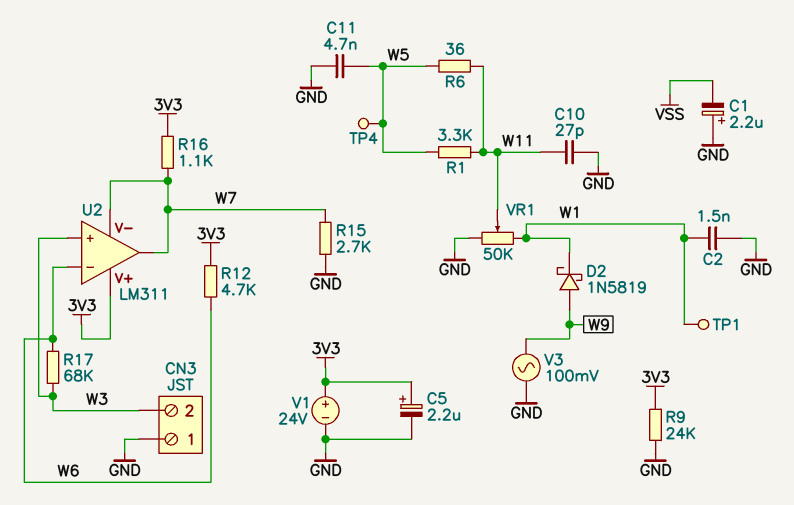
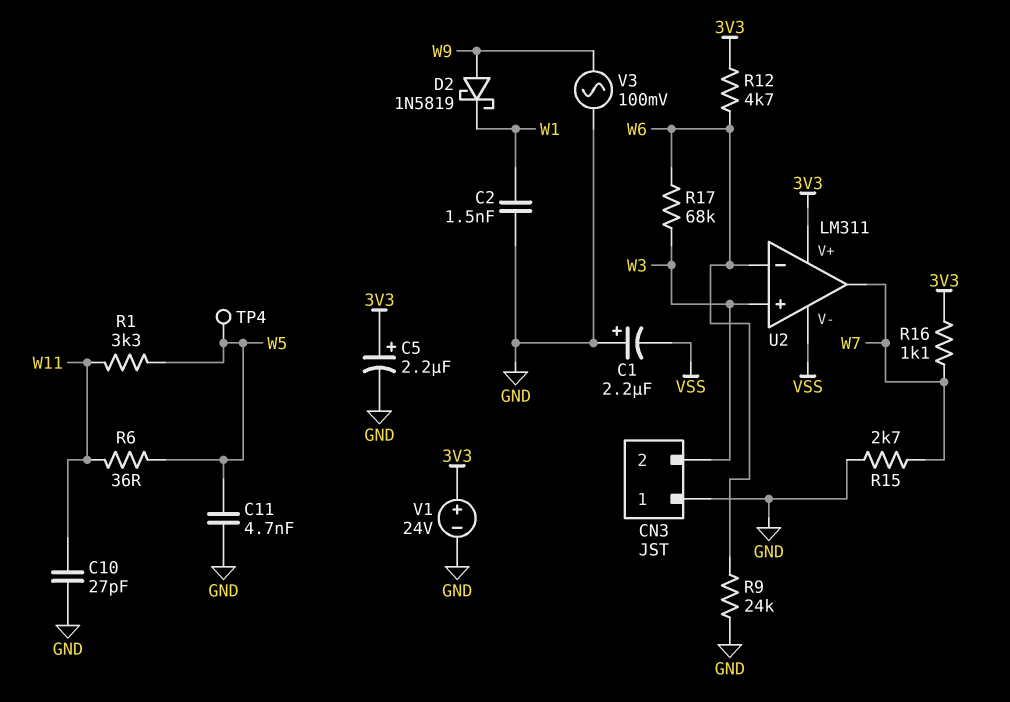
R9: 24k (3V3, GND) -> 24k (GND, W6)
TP1: test point (W1) -> none
U2 pin V-: W7 -> VSS
VR1: 50k (GND, W1, wiper W11) -> none

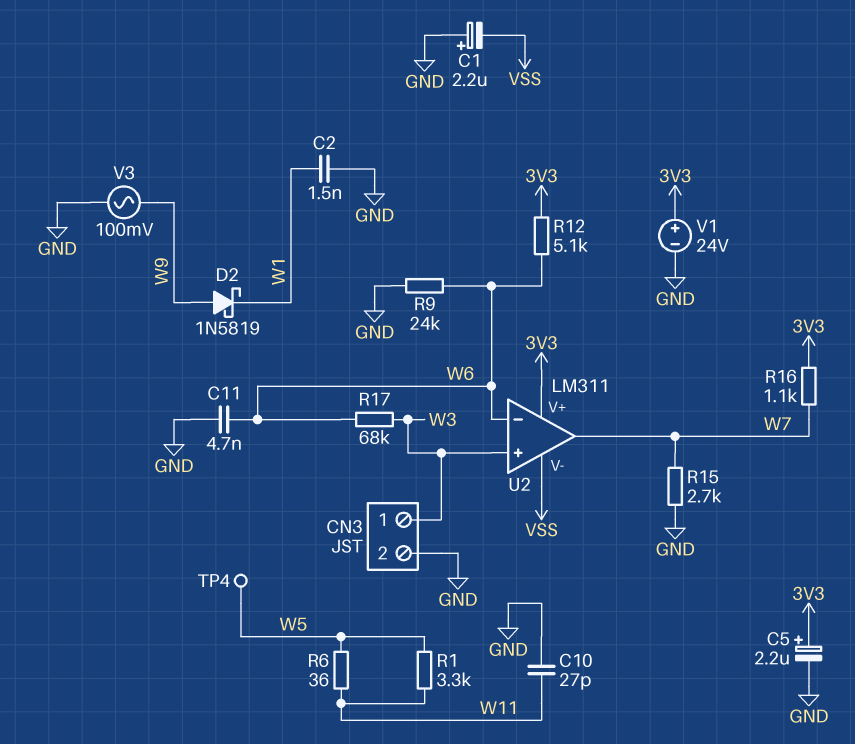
C11: 4.7nF (GND, W5) -> 4.7nF (GND, W6)
CN3 pin 1: GND -> W3
CN3 pin 2: W3 -> GND
R12: 4.7k (3V3, W6) -> 5.1k (3V3, W6)

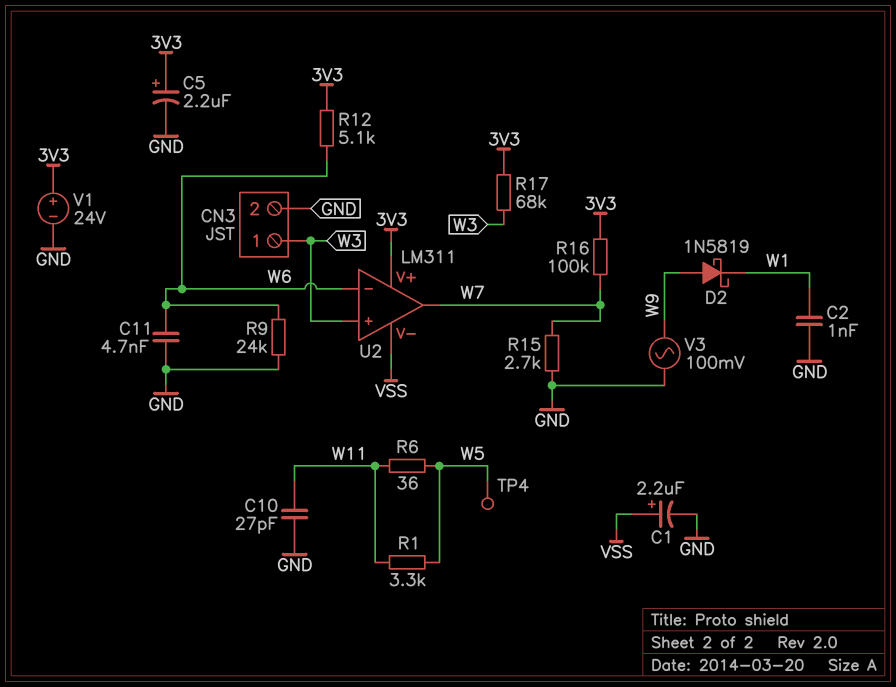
C1: 2.2uF (plus GND, minus VSS) -> 2.2uF (plus VSS, minus GND)
C2: 1.5nF (GND, W1) -> 1nF (GND, W1)
R16: 1.1k (3V3, W7) -> 100k (3V3, W7)
R17: 68k (W3, W6) -> 68k (3V3, W3)

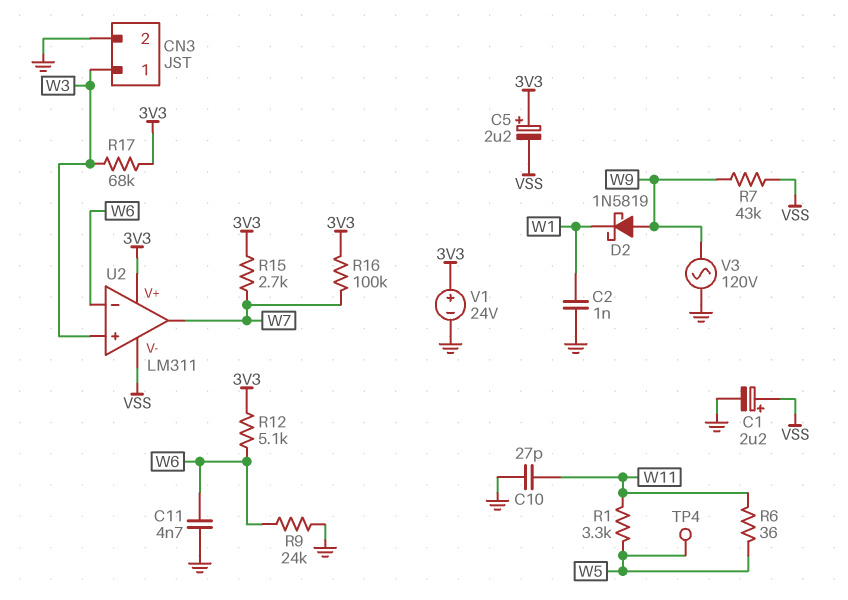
C5: 2.2uF (plus 3V3, minus GND) -> 2.2uF (plus 3V3, minus VSS)
R7: none -> 43k (VSS, W9)
R15: 2.7k (GND, W7) -> 2.7k (3V3, W7)
V3: AC 100mV (GND, W9) -> AC 120V (GND, W9)

